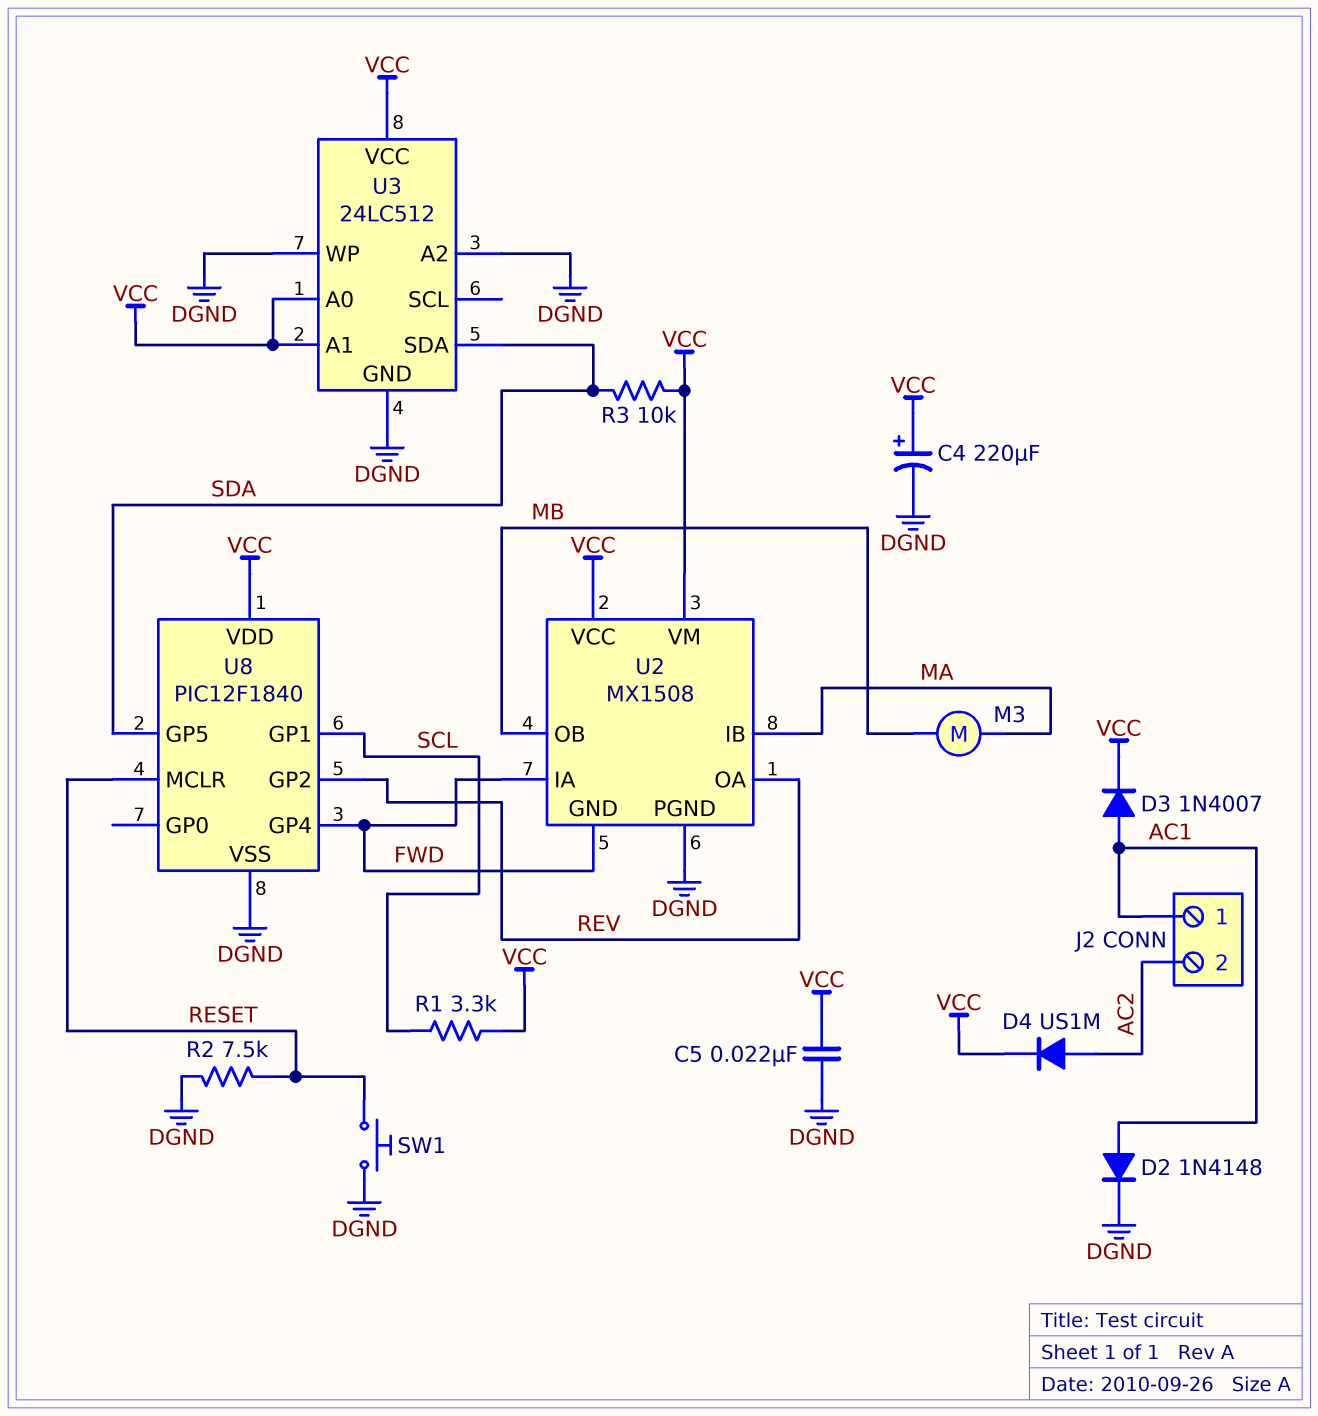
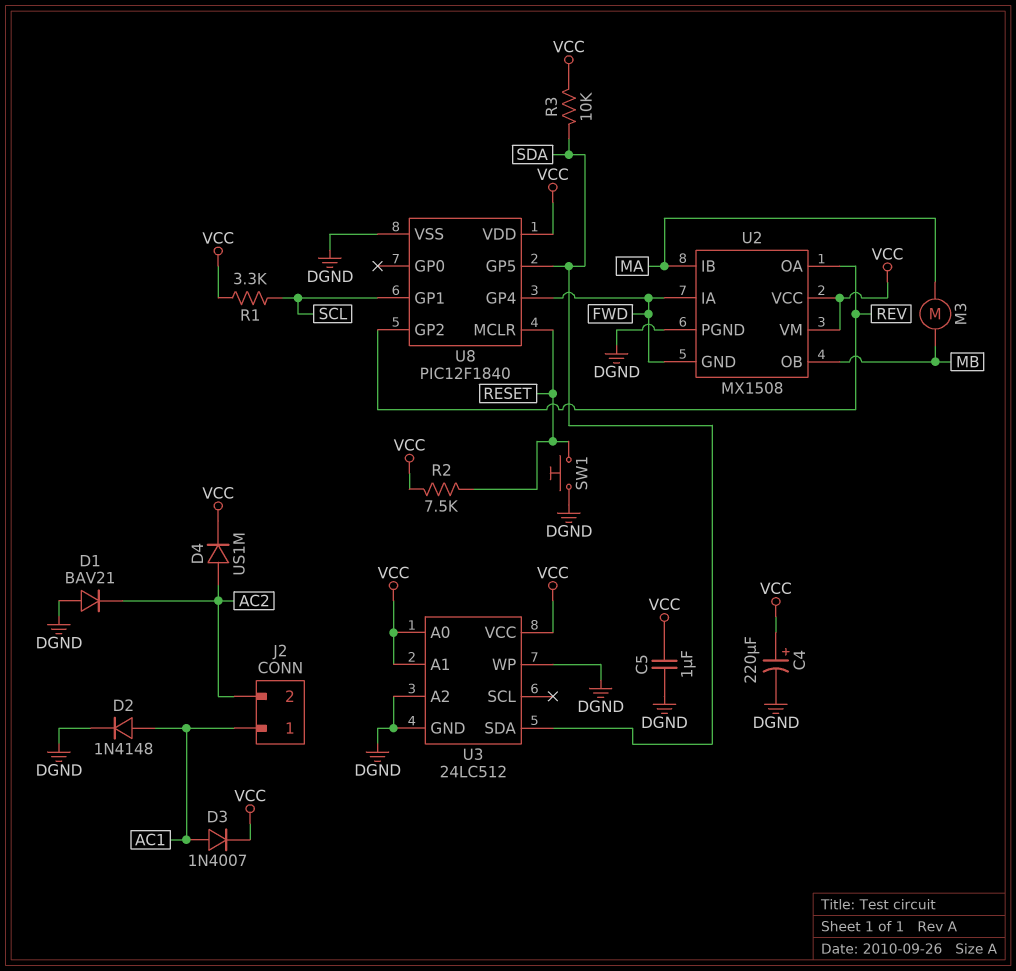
C5: 22nF (DGND, VCC) -> 1uF (DGND, VCC)
D1: none -> diode BAV21 (A DGND, K AC2)
R2: 7.5k (DGND, RESET) -> 7.5k (RESET, VCC)

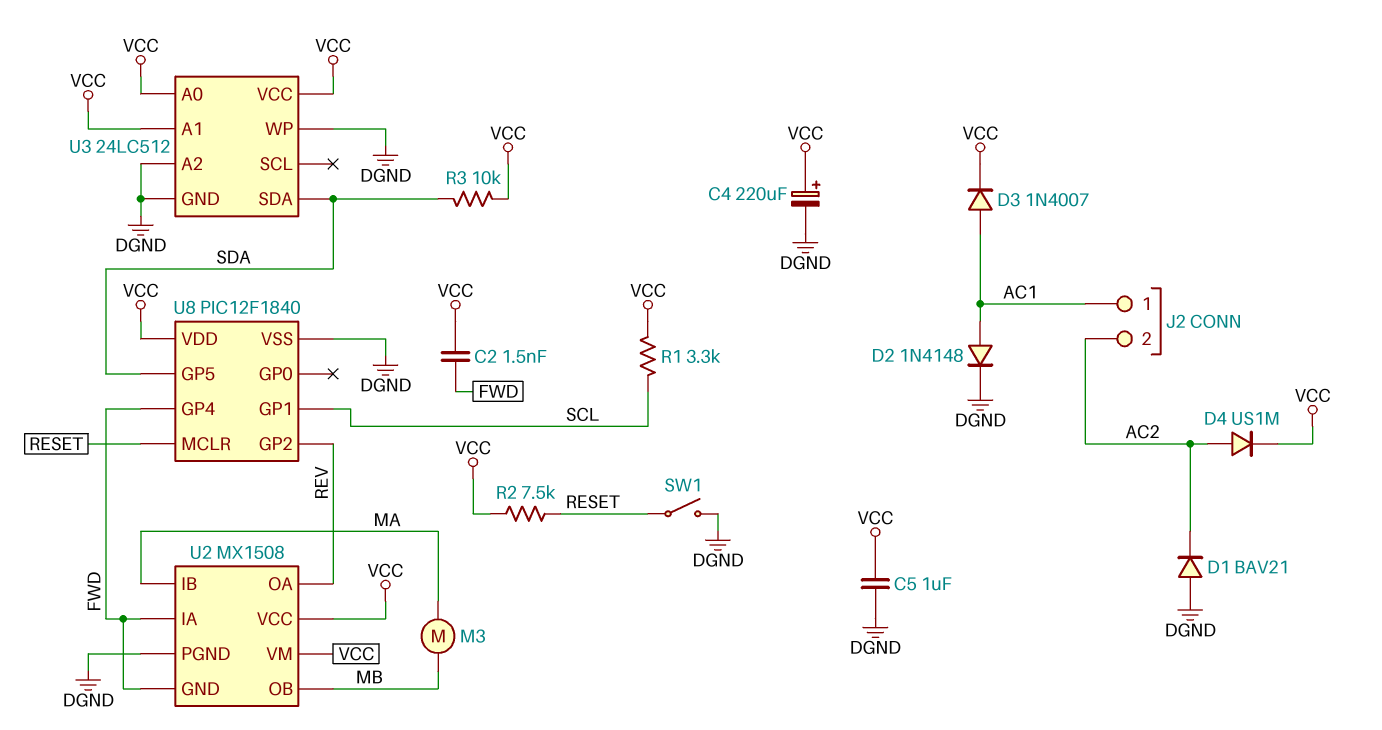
C2: none -> 1.5nF (FWD, VCC)
SW1: button (DGND, RESET) -> switch (DGND, RESET)

